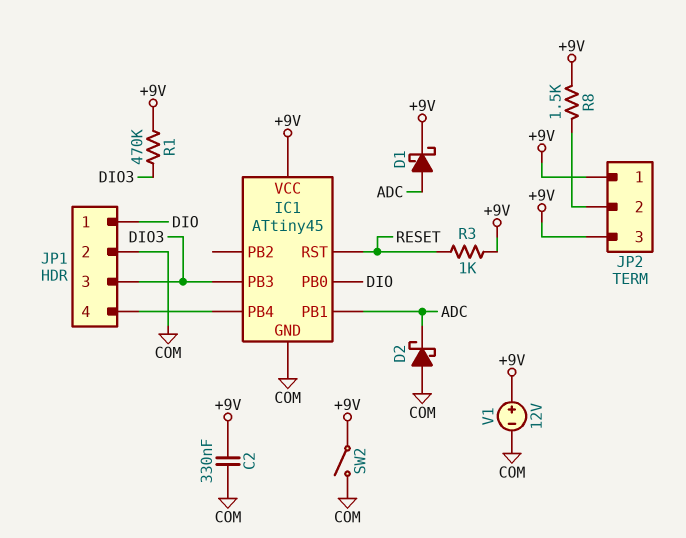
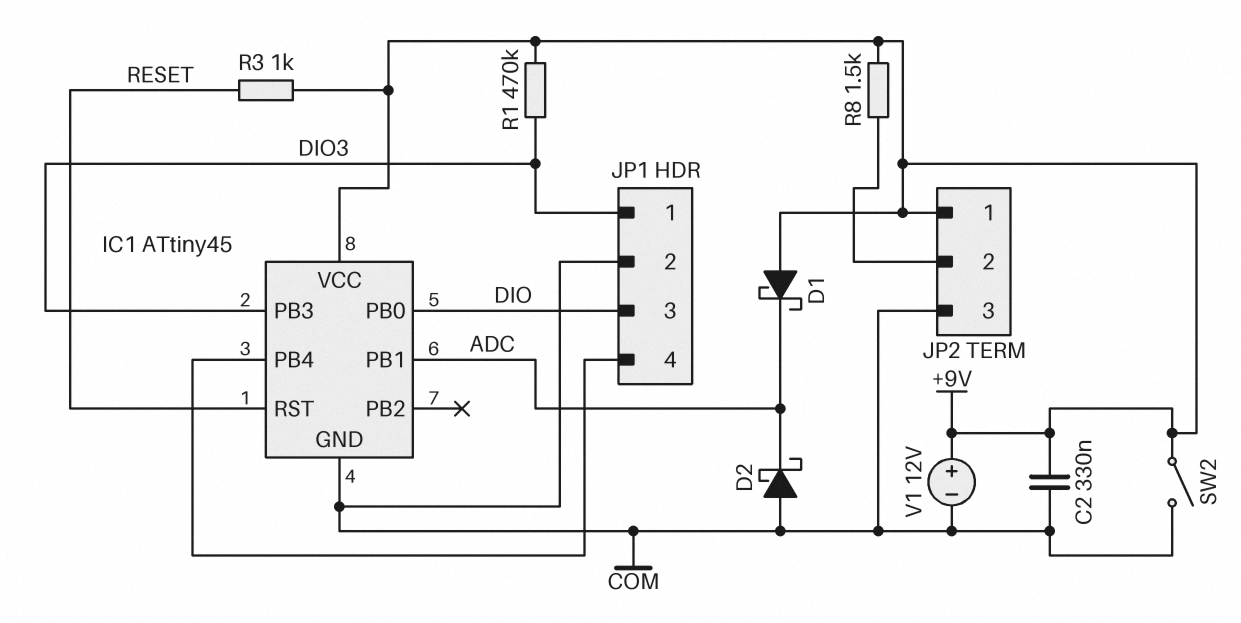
D1: schottky (A ADC, K +9V) -> schottky (A +9V, K ADC)
JP1 pin 1: DIO -> DIO3
JP1 pin 3: DIO3 -> DIO
JP2 pin 3: +9V -> COM

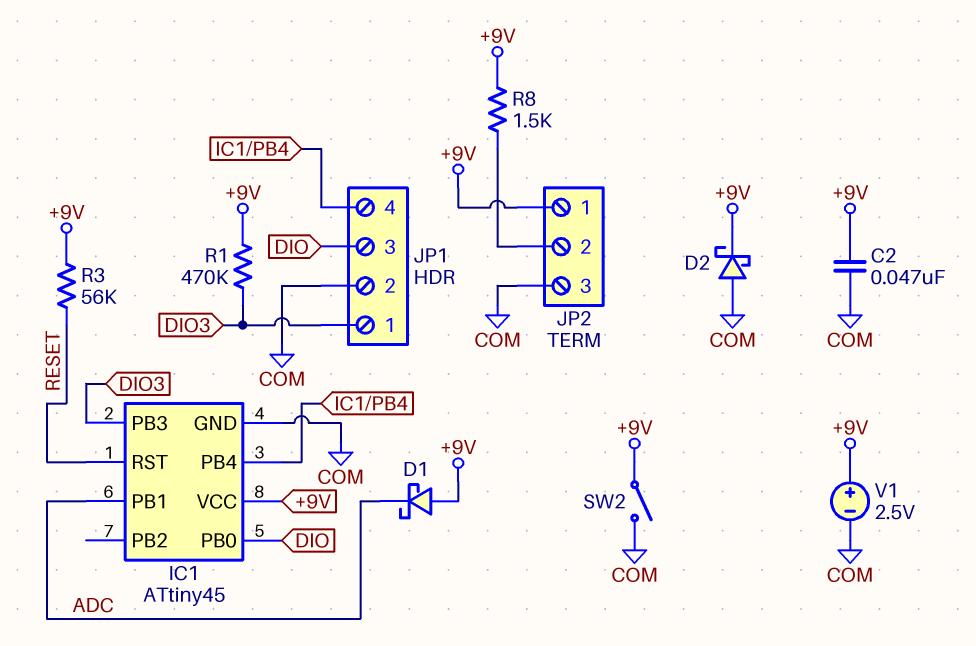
C2: 330nF (+9V, COM) -> 47nF (+9V, COM)
D2: schottky (A COM, K ADC) -> schottky (A COM, K +9V)
R3: 1k (+9V, RESET) -> 56k (+9V, RESET)
V1: 12V (plus +9V, minus COM) -> 2.5V (plus +9V, minus COM)

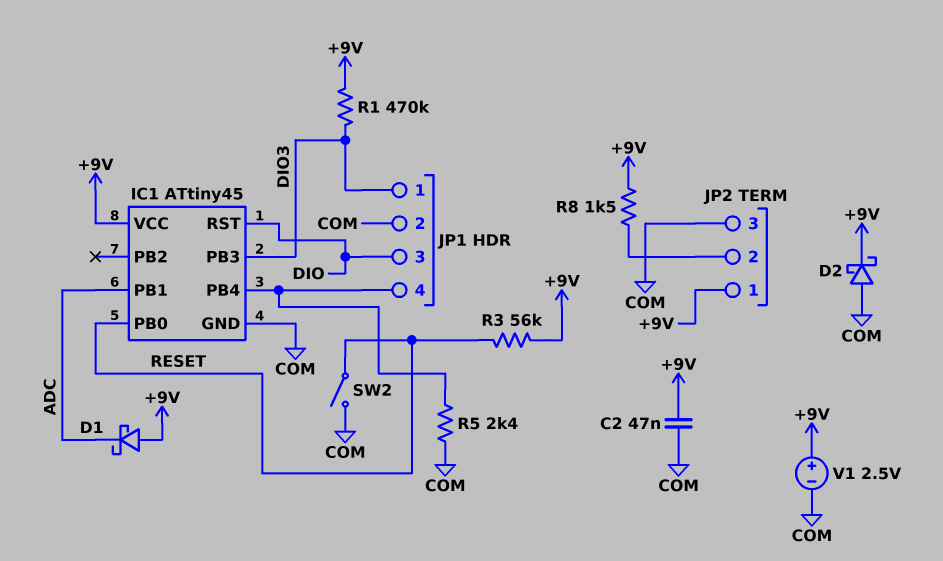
IC1 pin PB0: DIO -> RESET
IC1 pin RST: RESET -> DIO
R5: none -> 2.4k (COM, IC1/PB4)
SW2: switch (+9V, COM) -> switch (COM, RESET)

